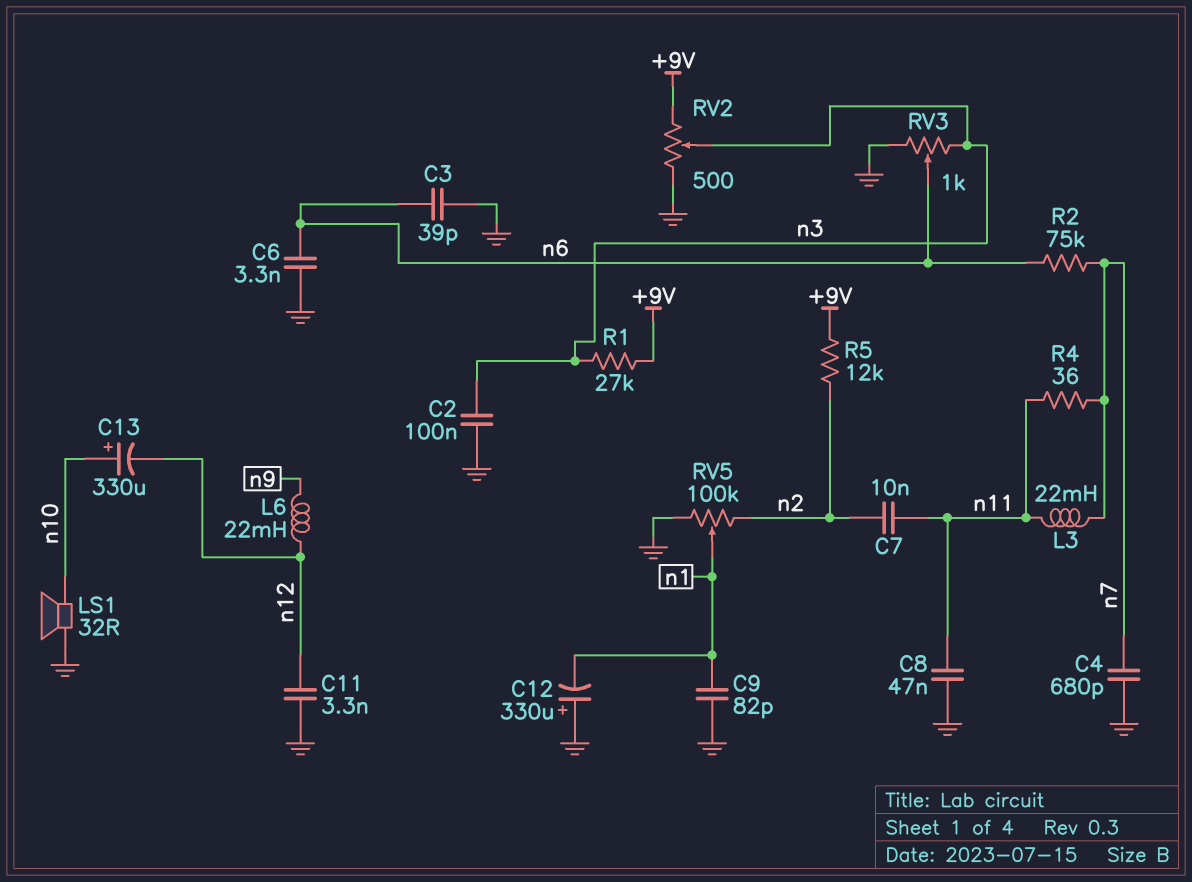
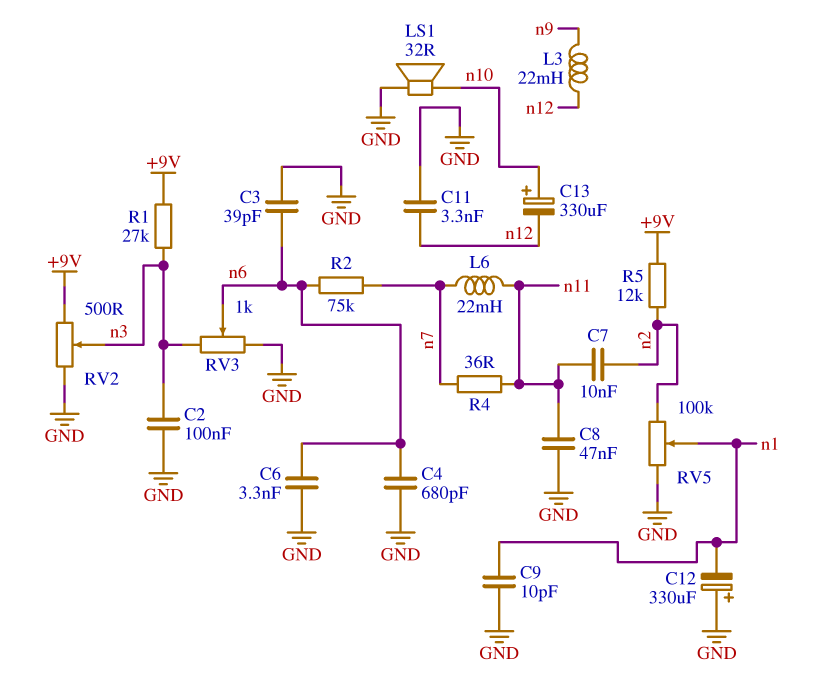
C4: 680pF (GND, n7) -> 680pF (GND, n6)
C9: 82pF (GND, n1) -> 10pF (GND, n1)
L3: 22mH (n7, n11) -> 22mH (n9, n12)
L6: 22mH (n9, n12) -> 22mH (n7, n11)

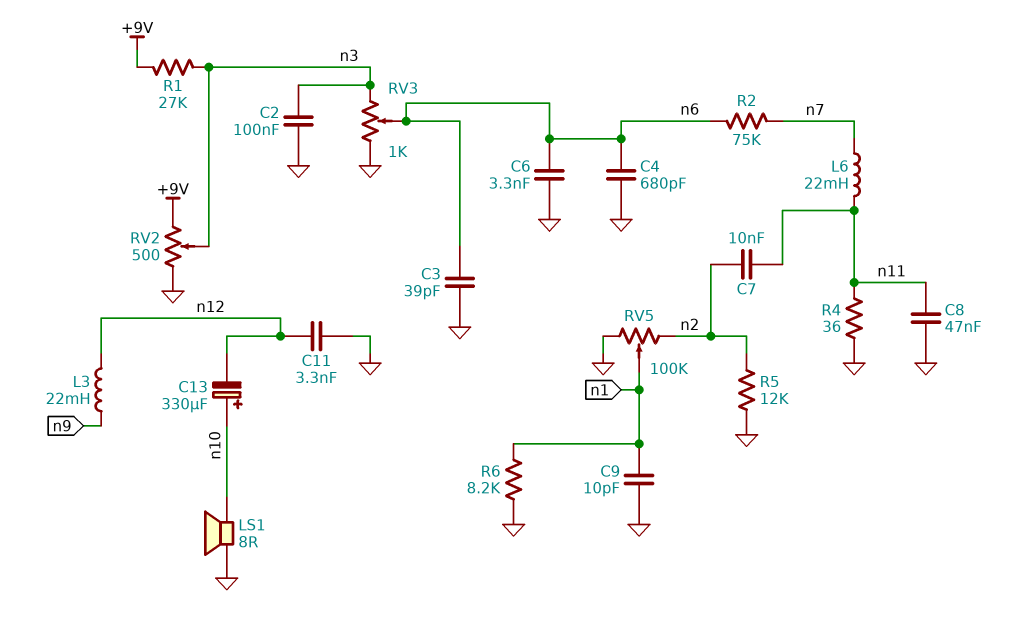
C12: 330uF (plus GND, minus n1) -> none
LS1: speaker 32R (GND, n10) -> speaker 8R (GND, n10)
R4: 36 (n7, n11) -> 36 (GND, n11)
R5: 12k (+9V, n2) -> 12k (GND, n2)
R6: none -> 8.2k (GND, n1)

